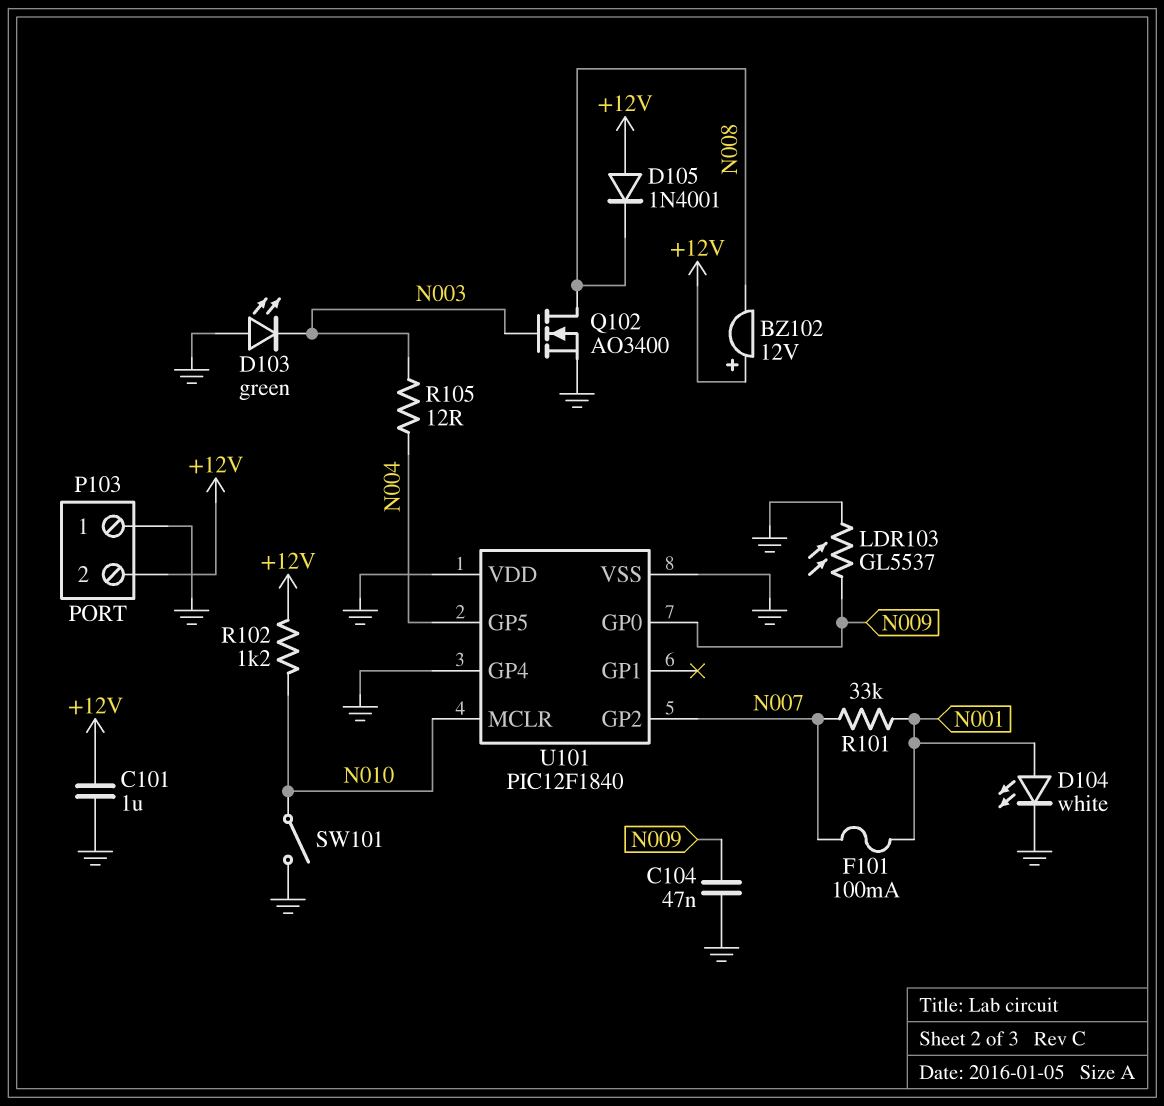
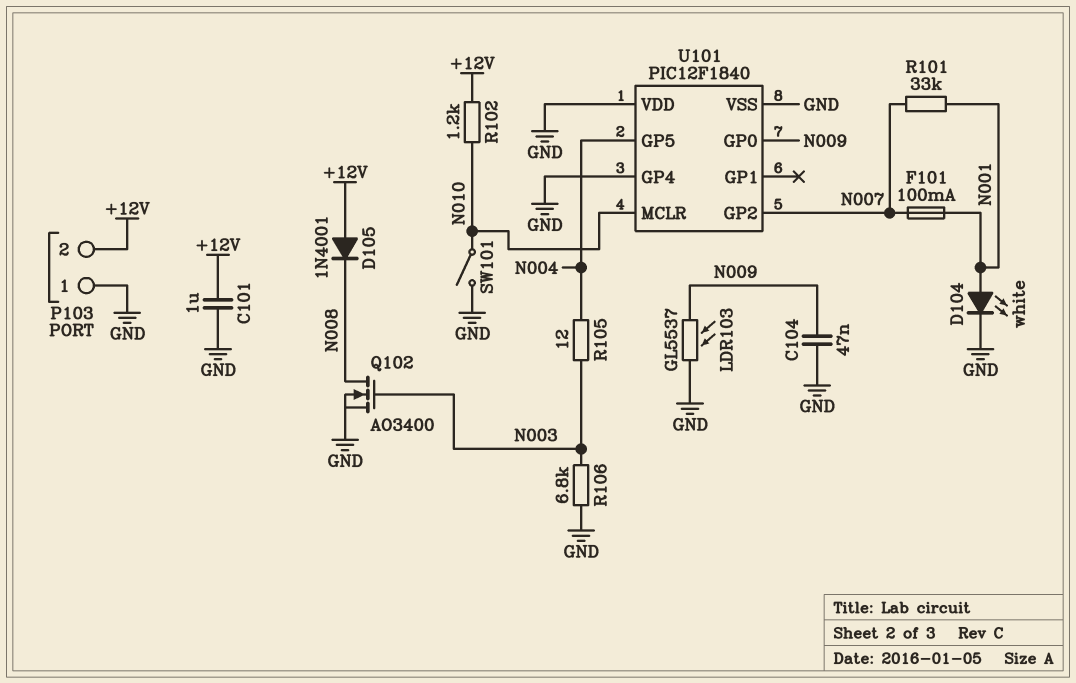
BZ102: buzzer 12V (plus +12V, minus N008) -> none
D103: LED green (A GND, K N003) -> none
R106: none -> 6.8k (GND, N003)

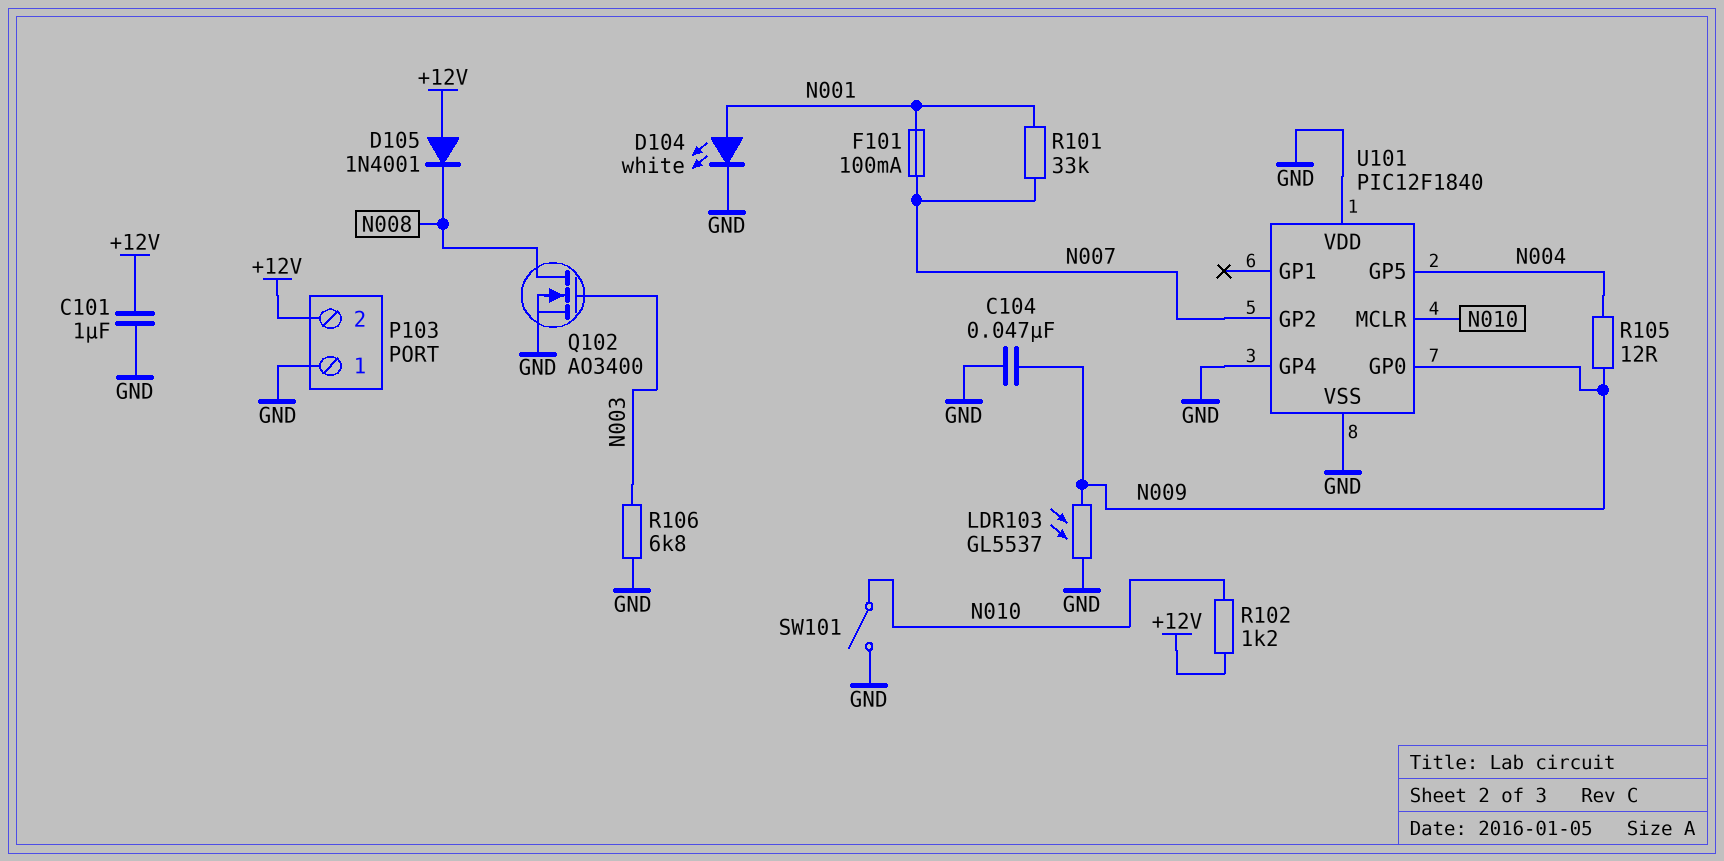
R105: 12 (N003, N004) -> 12 (N004, N009)

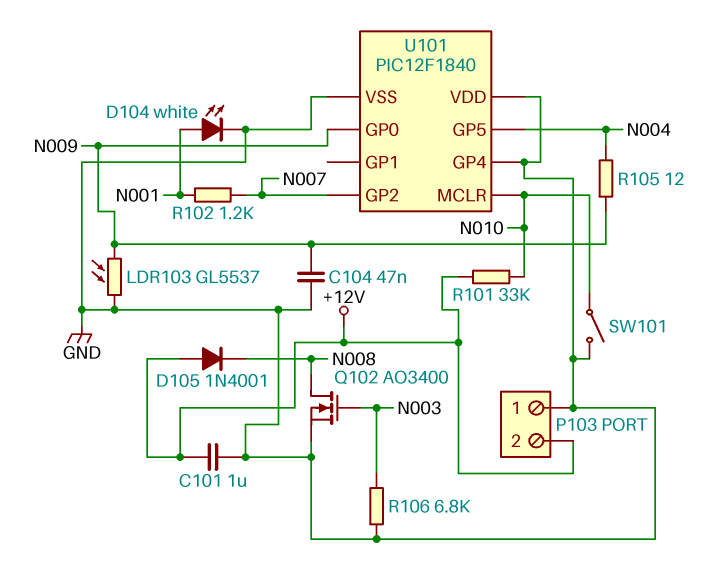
F101: 100mA (N001, N007) -> none
R101: 33k (N001, N007) -> 33k (+12V, N010)
R102: 1.2k (+12V, N010) -> 1.2k (N001, N007)

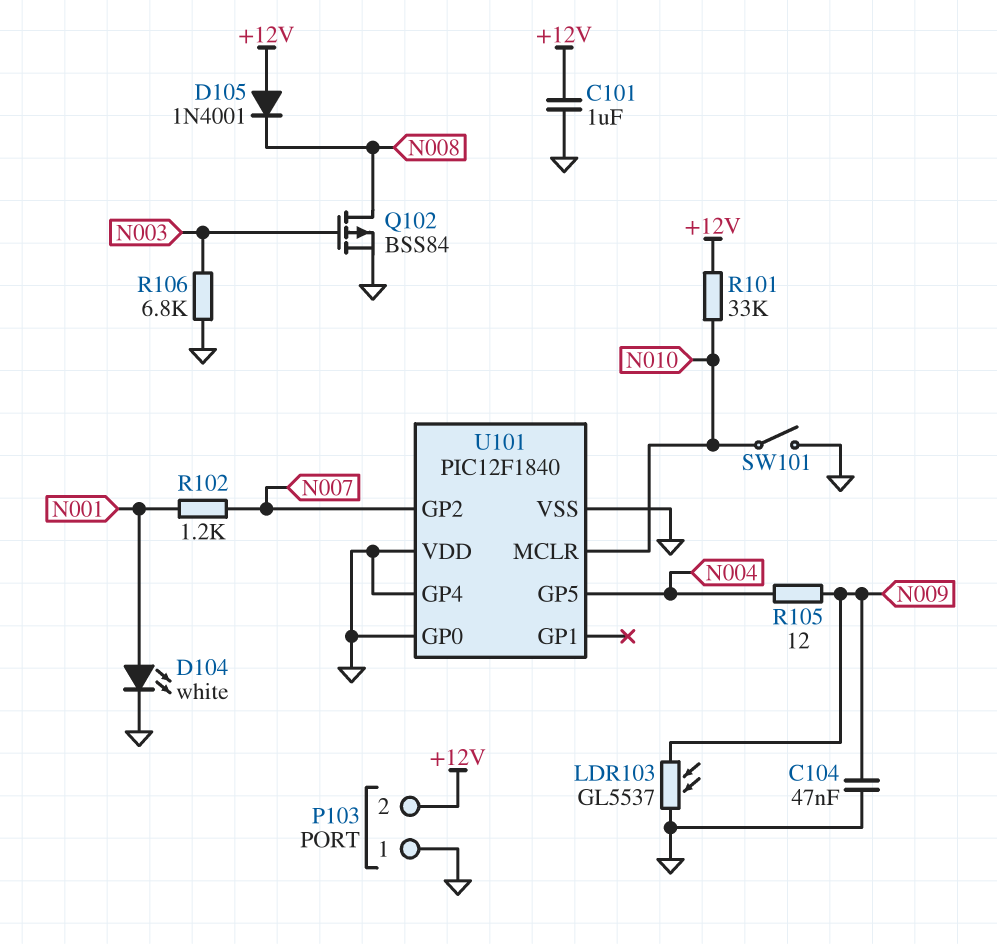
Q102: NMOS AO3400 (G N003, D N008, S GND) -> PMOS BSS84 (G N003, D N008, S GND)
U101 pin GP0: N009 -> GND

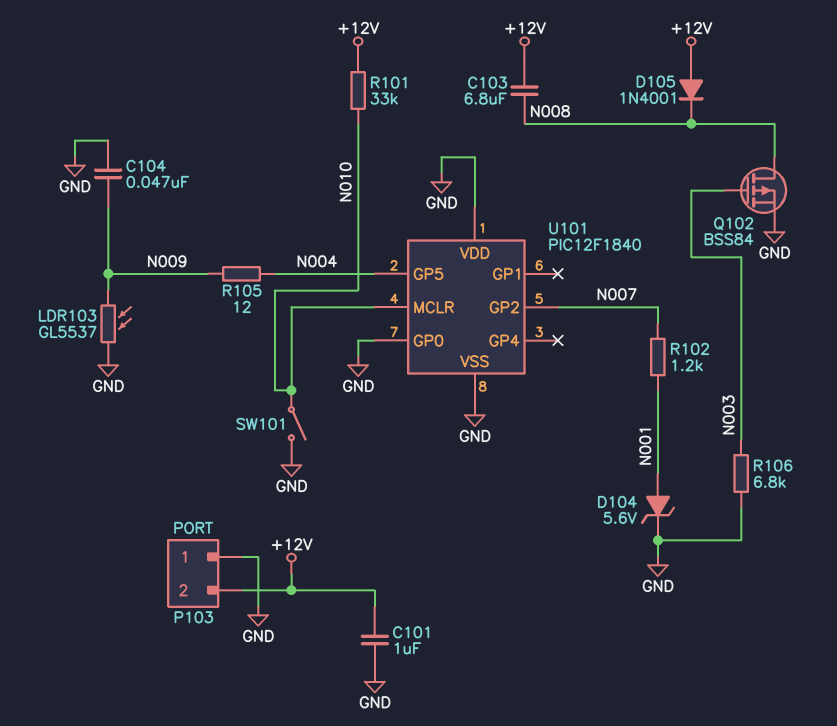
C103: none -> 6.8uF (+12V, N008)
D104: LED white (A N001, K GND) -> zener 5.6V (A N001, K GND)
U101 pin GP4: GND -> none

